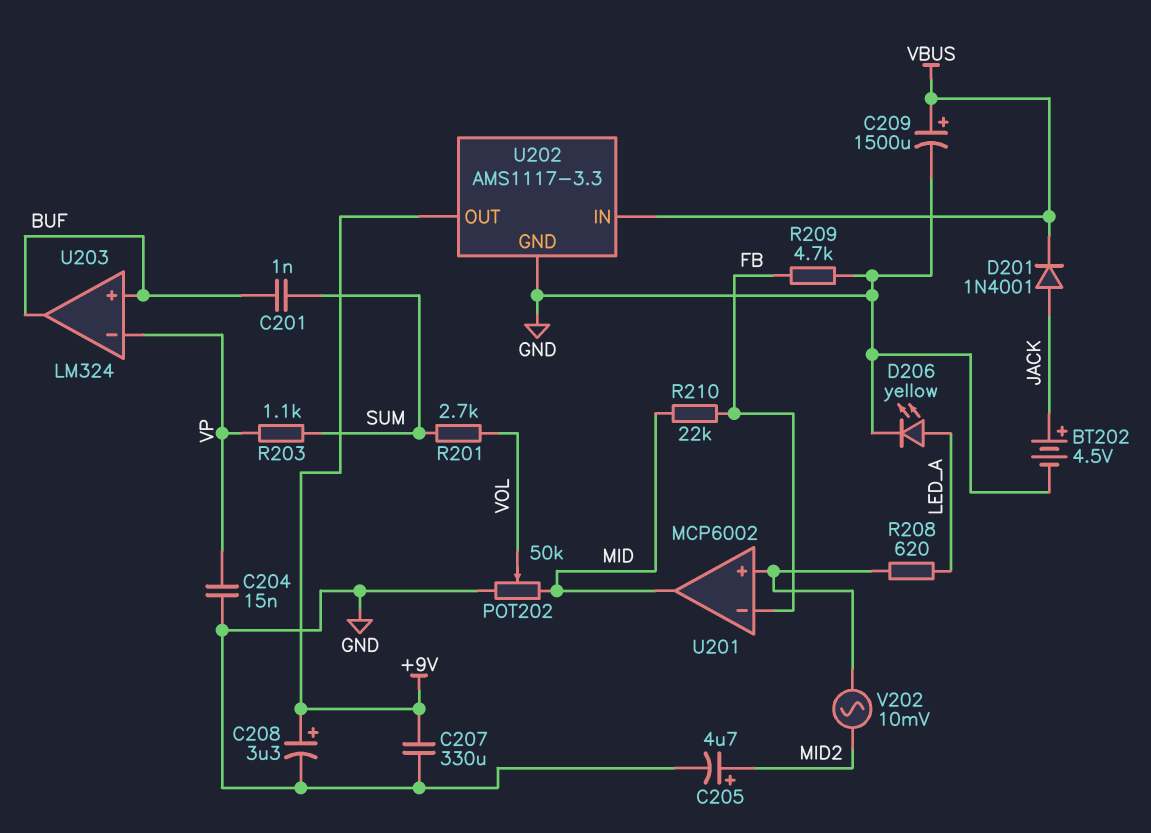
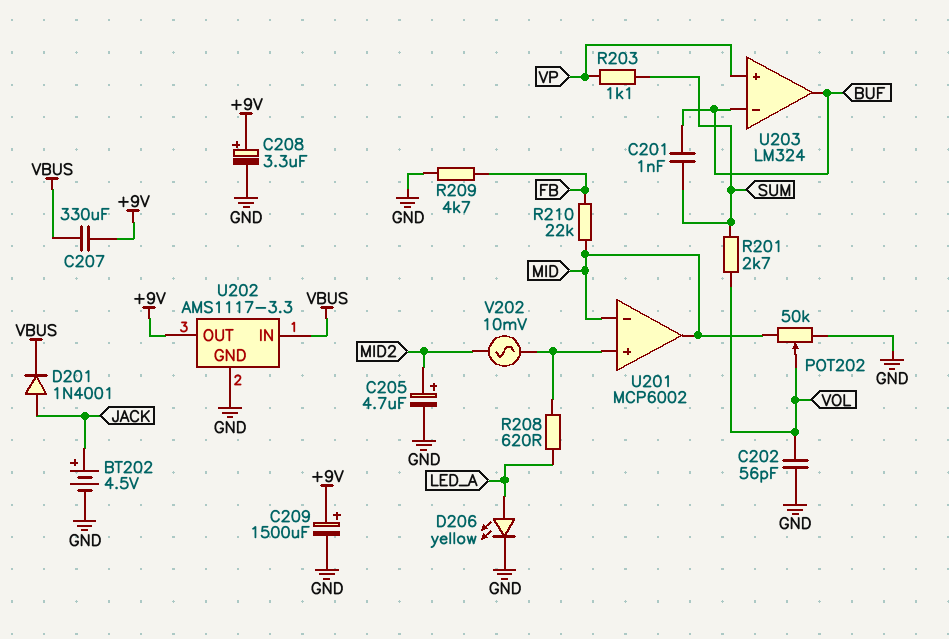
C202: none -> 56pF (GND, VOL)
C204: 15nF (GND, VP) -> none
C207: 330uF (+9V, GND) -> 330uF (+9V, VBUS)
C209: 1500uF (plus VBUS, minus GND) -> 1500uF (plus +9V, minus GND)
U201 pin in-: FB -> MID
U203 pin in+: BUF -> VP
U203 pin in-: VP -> BUF

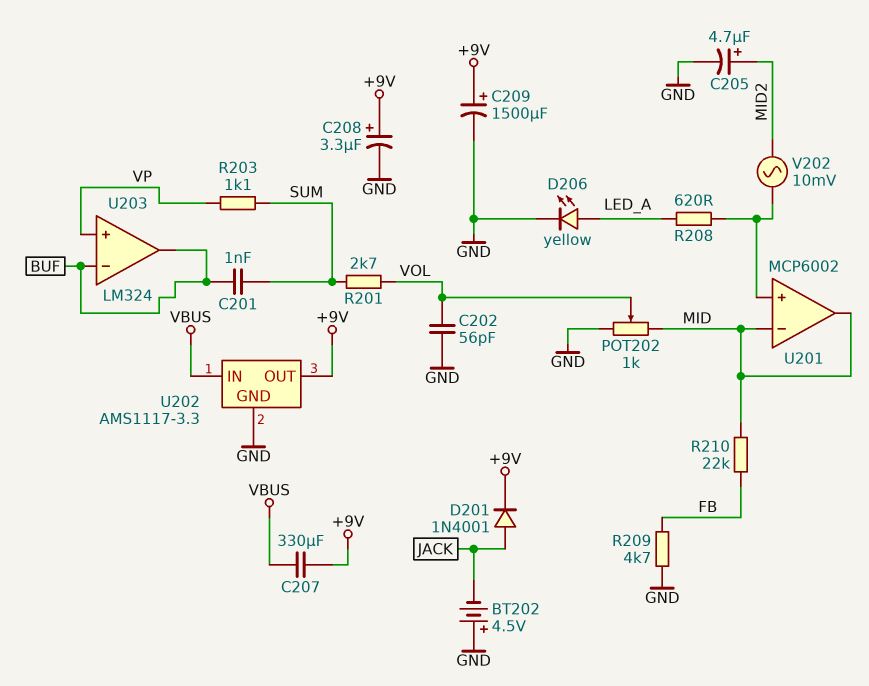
BT202: 4.5V (plus JACK, minus GND) -> 4.5V (plus GND, minus JACK)
D201: diode 1N4001 (A JACK, K VBUS) -> diode 1N4001 (A JACK, K +9V)
POT202: 50k (GND, MID, wiper VOL) -> 1k (GND, MID, wiper VOL)

